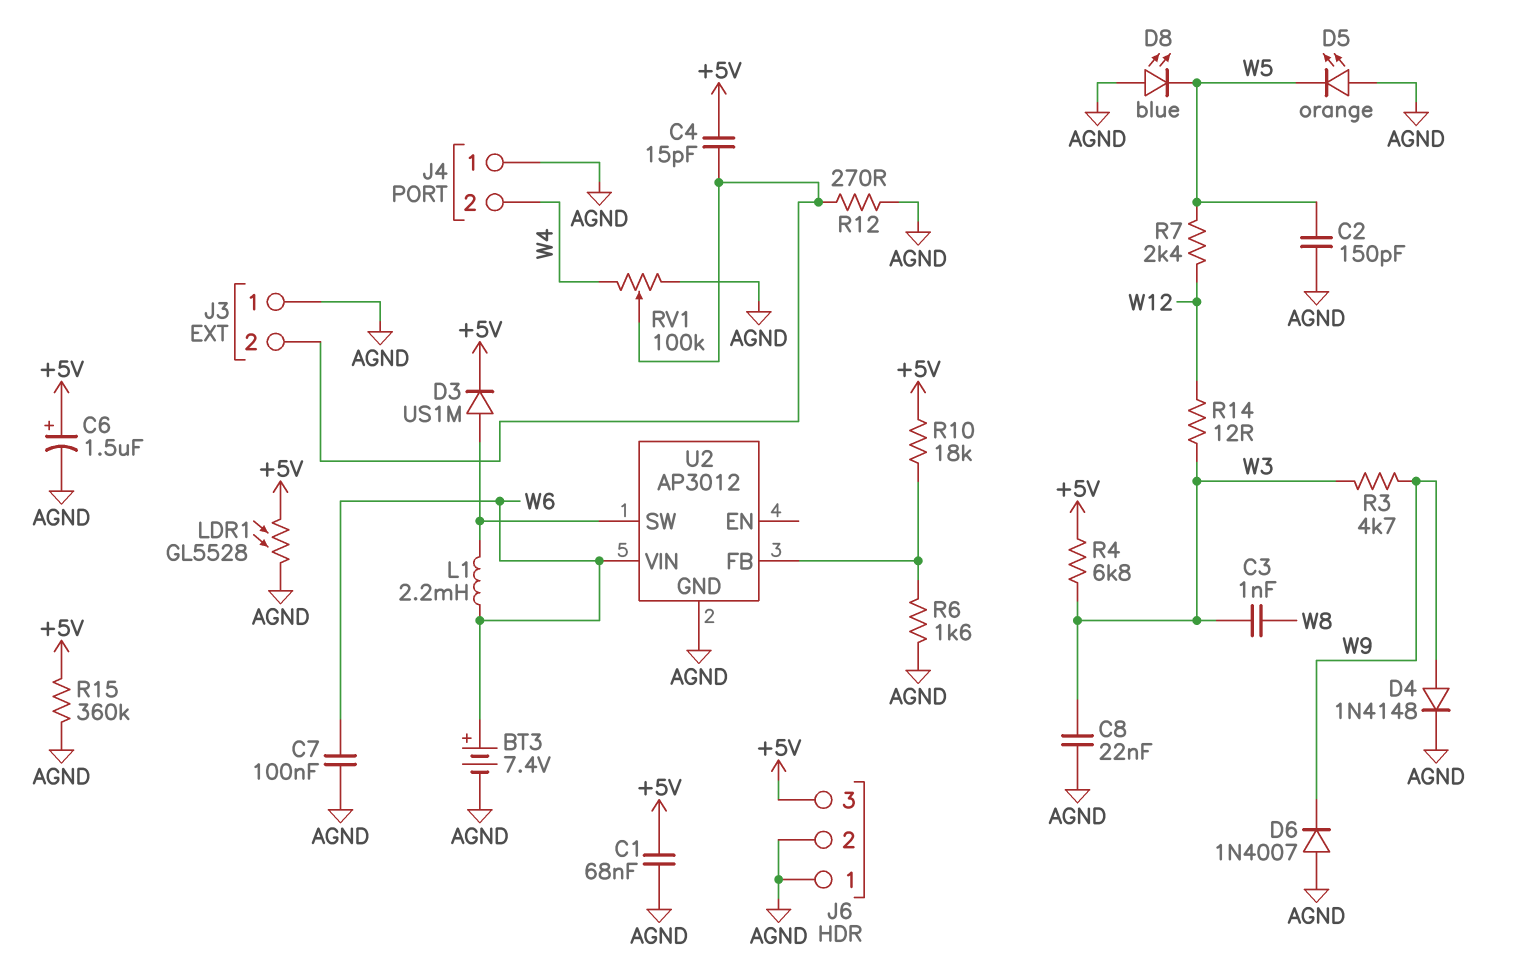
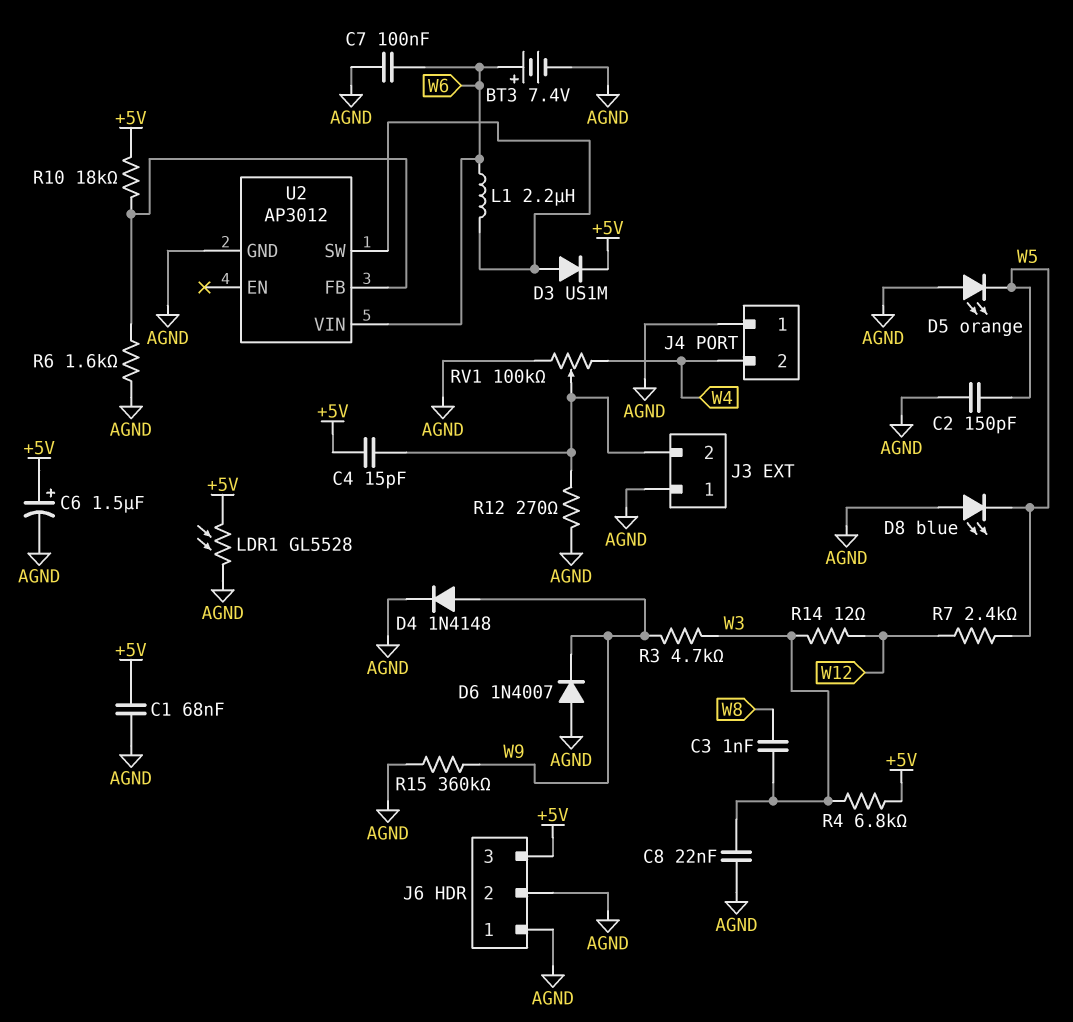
L1: 2.2mH (U2/SW, W6) -> 2.2uH (U2/SW, W6)
R15: 360k (+5V, AGND) -> 360k (AGND, W9)

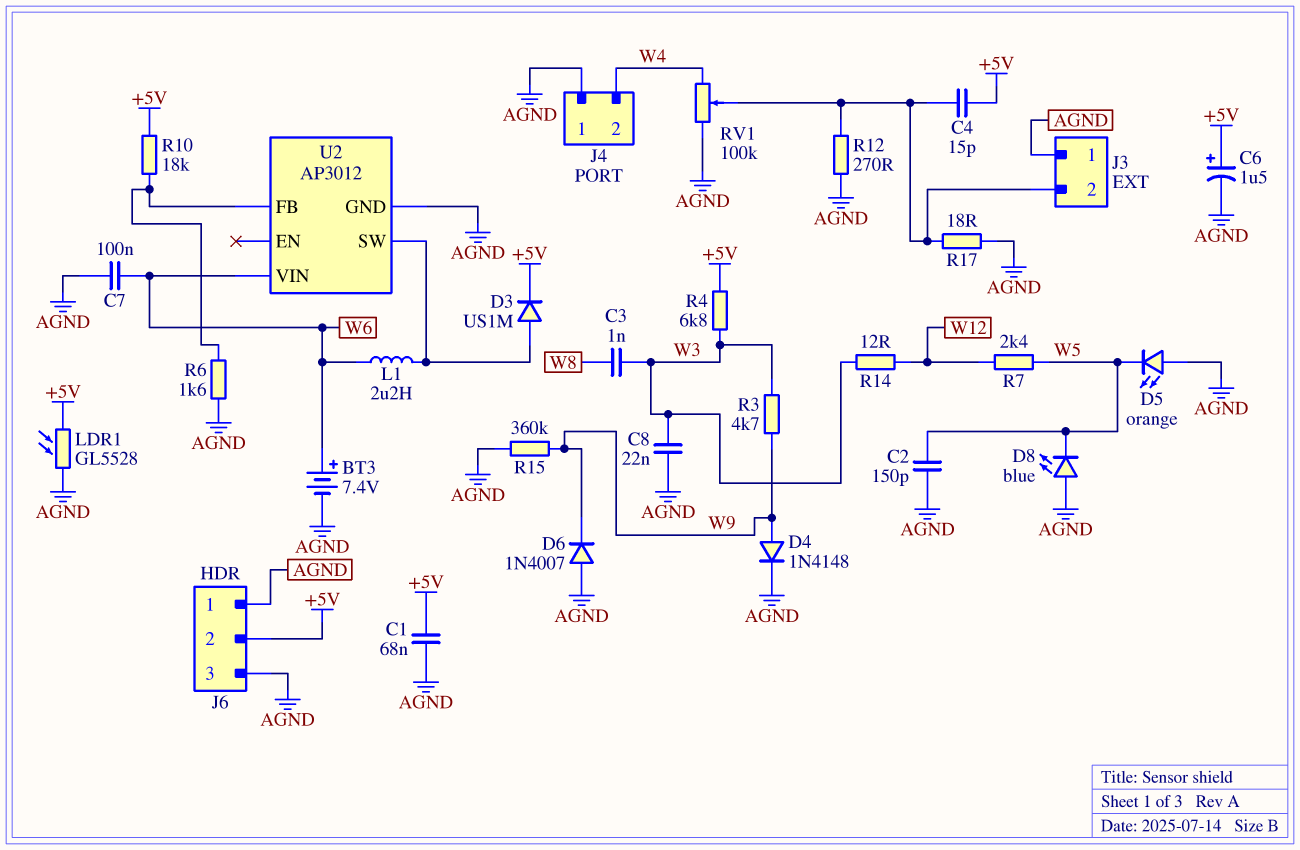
J6 pin 2: AGND -> +5V
J6 pin 3: +5V -> AGND
R17: none -> 18 (AGND, J3/2)

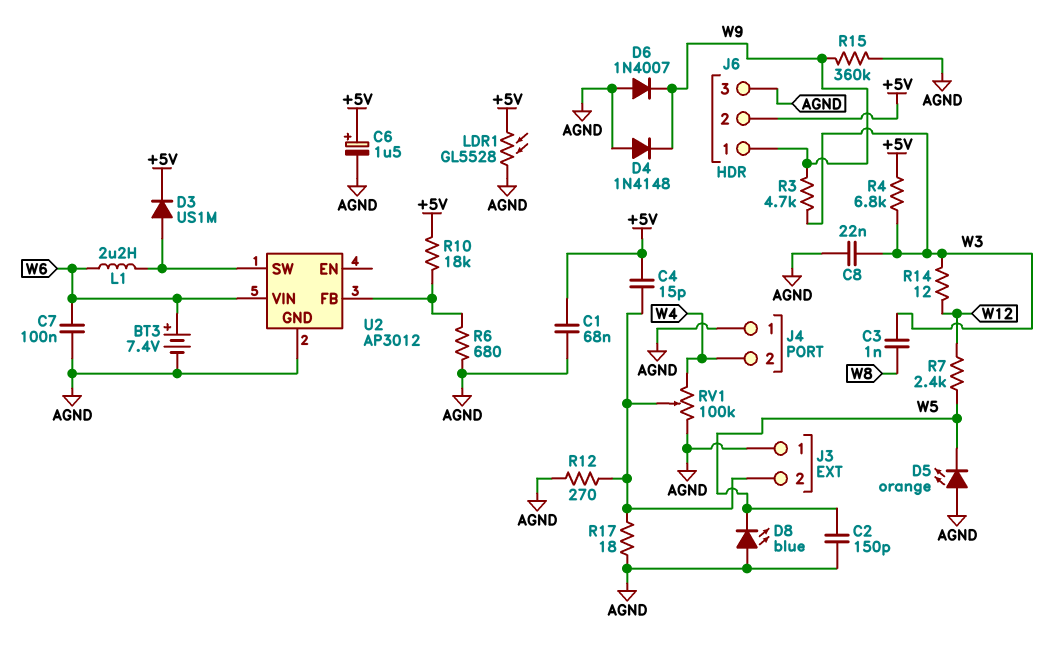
D4: diode 1N4148 (A W9, K AGND) -> diode 1N4148 (A AGND, K W9)
J6 pin 1: AGND -> W9
R6: 1.6k (AGND, U2/FB) -> 680 (AGND, U2/FB)

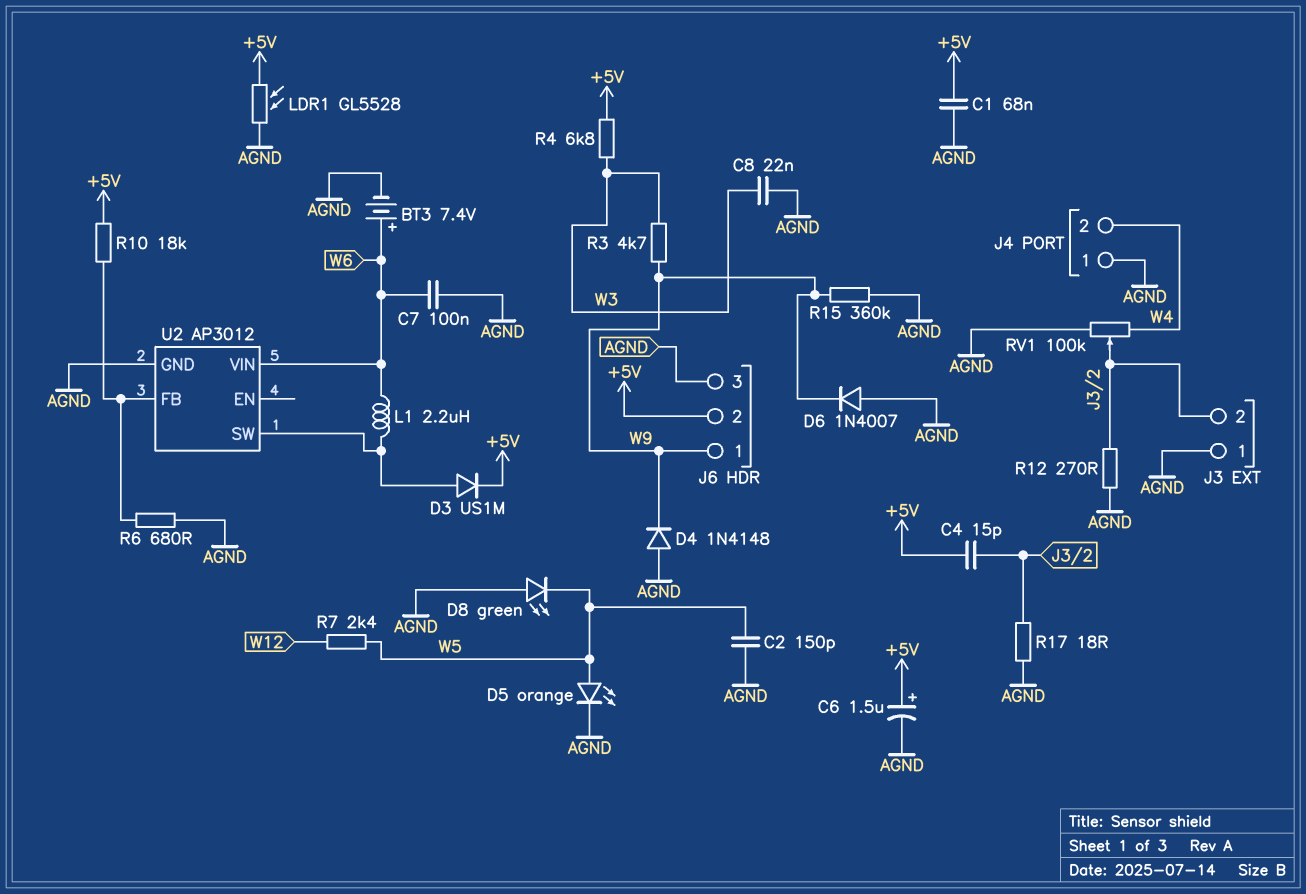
C3: 1nF (W3, W8) -> none
D5: LED orange (A AGND, K W5) -> LED orange (A W5, K AGND)
D8: LED blue (A AGND, K W5) -> LED green (A AGND, K W5)
R14: 12 (W3, W12) -> none

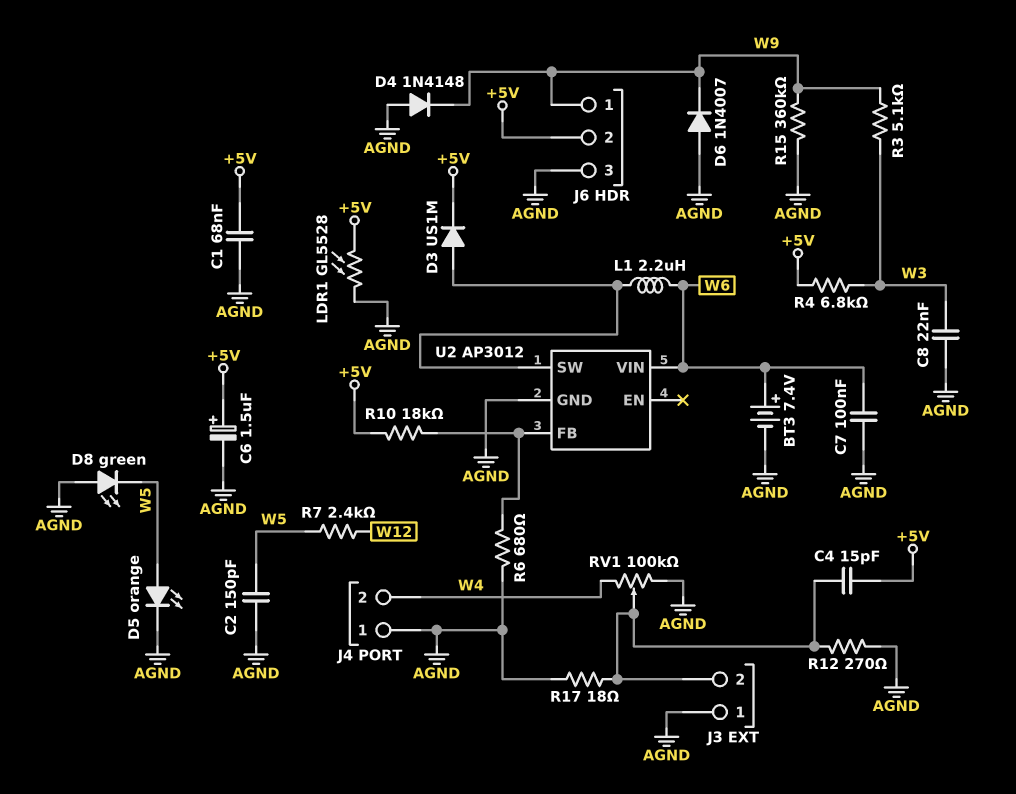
R3: 4.7k (W3, W9) -> 5.1k (W3, W9)

